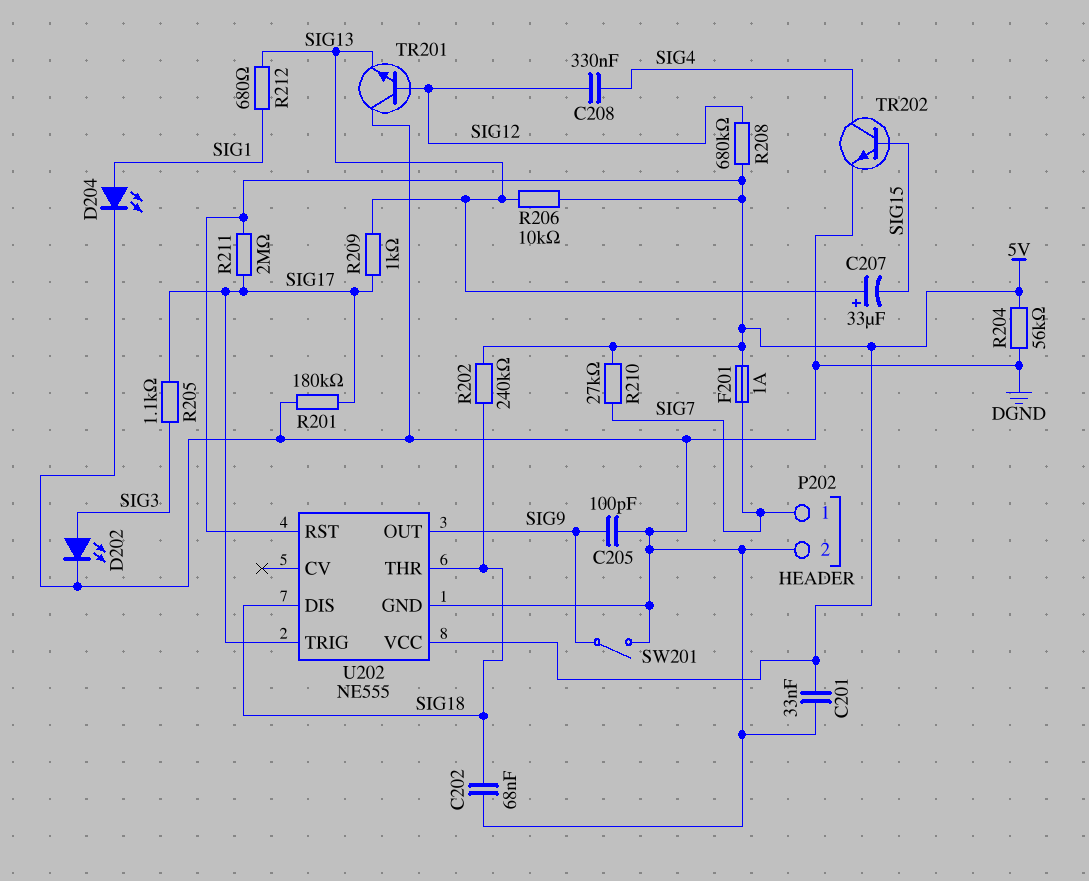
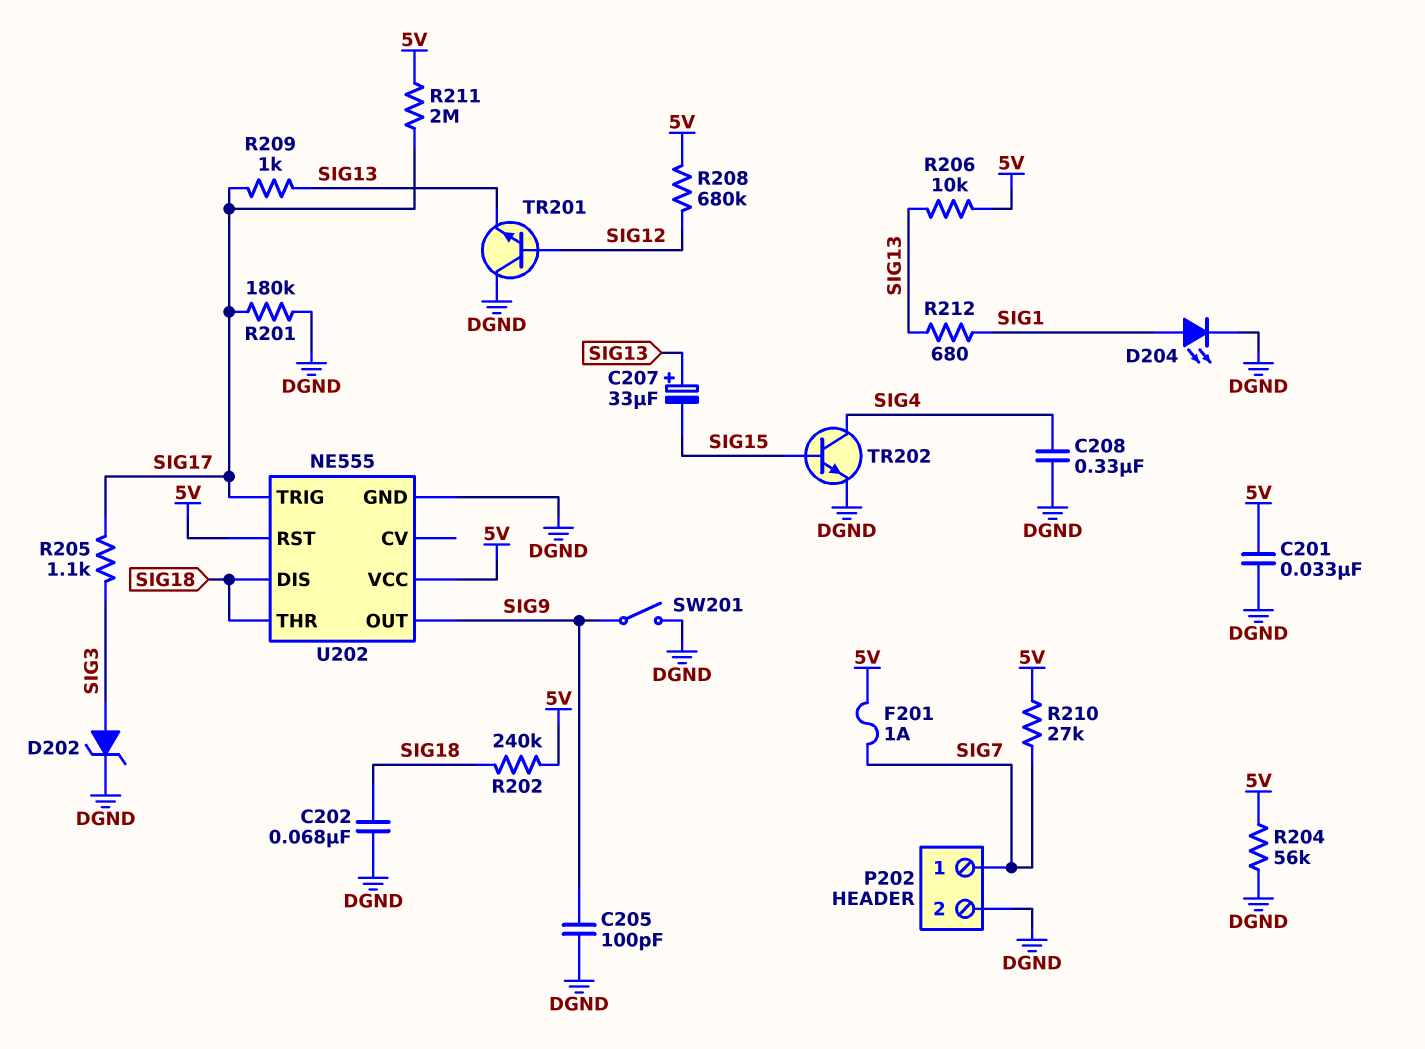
C208: 330nF (SIG4, SIG12) -> 330nF (DGND, SIG4)
D202: LED (A SIG3, K DGND) -> zener (A SIG3, K DGND)

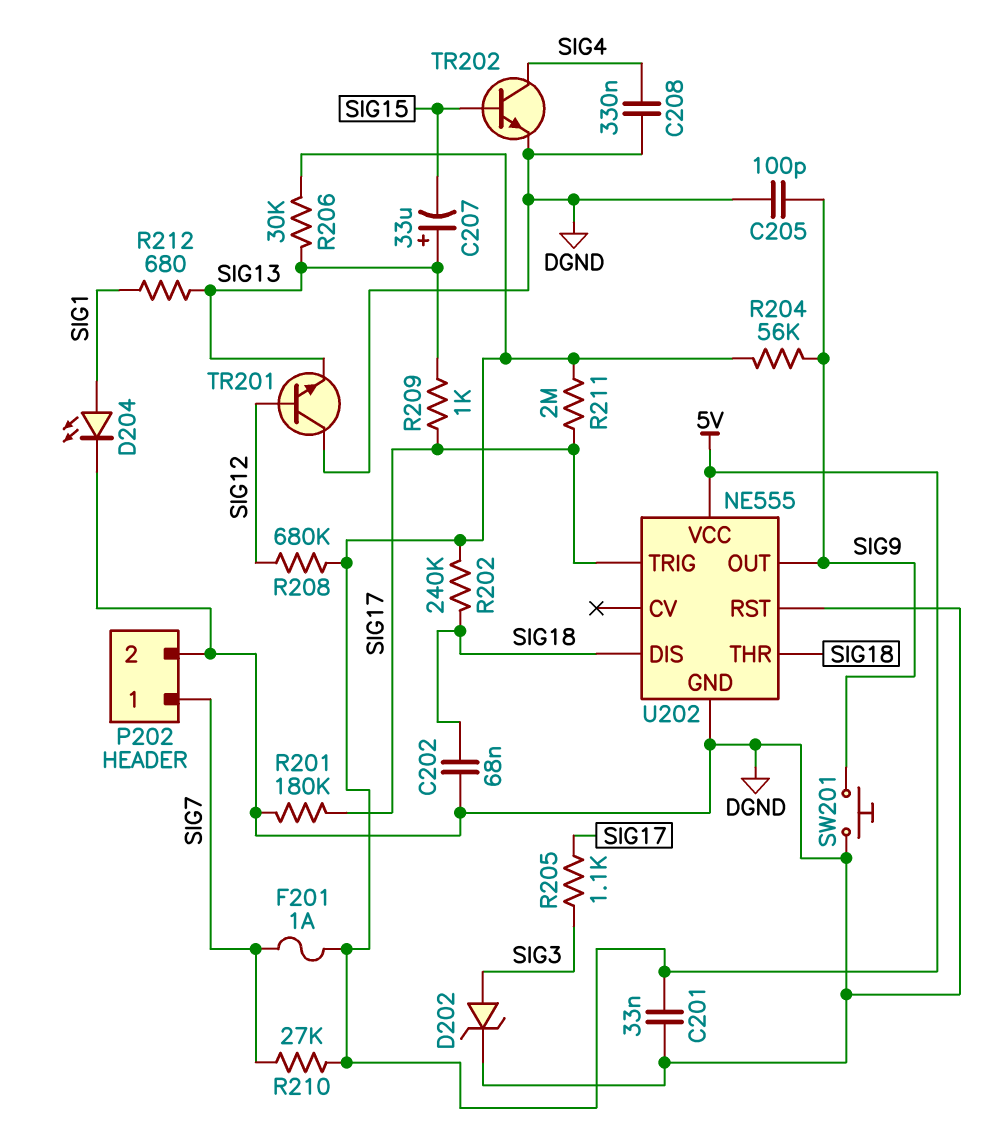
R204: 56k (5V, DGND) -> 56k (5V, SIG9)
R206: 10k (5V, SIG13) -> 30k (5V, SIG13)
SW201: switch (DGND, SIG9) -> button (DGND, SIG9)
U202 pin RST: 5V -> DGND

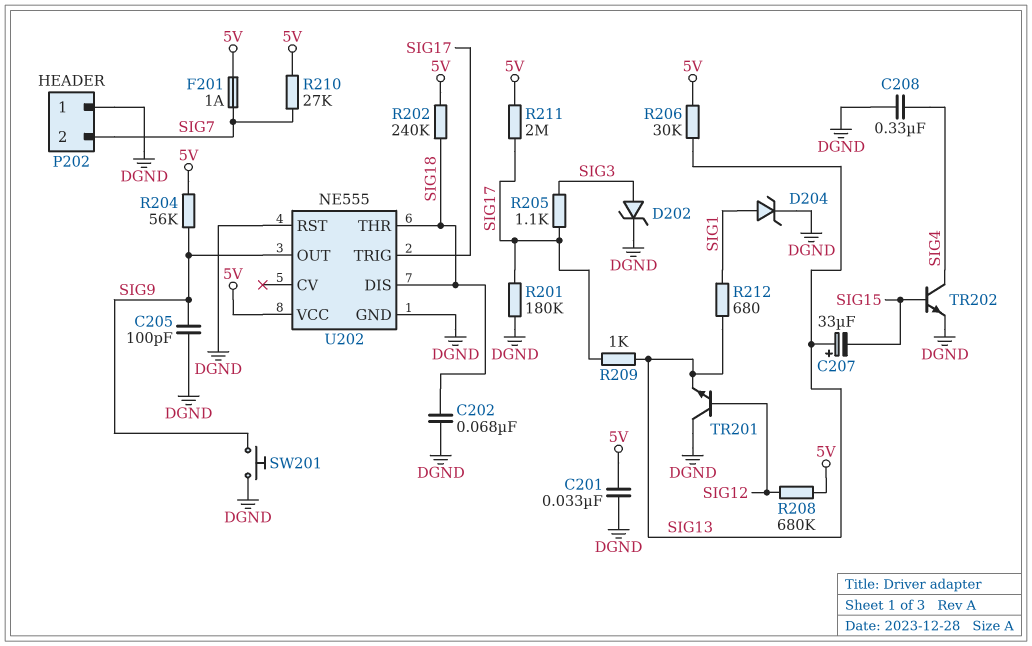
D204: LED (A SIG1, K DGND) -> zener (A SIG1, K DGND)
P202 pin 1: SIG7 -> DGND
P202 pin 2: DGND -> SIG7

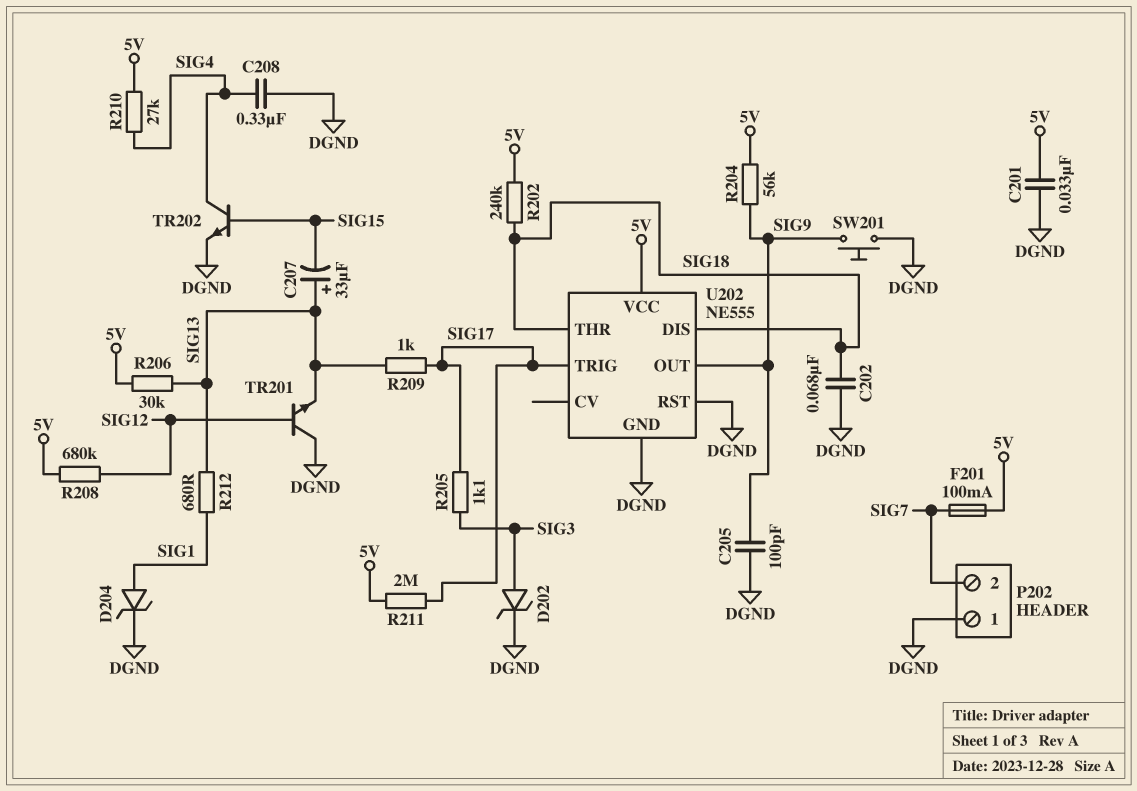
F201: 1A (5V, SIG7) -> 100mA (5V, SIG7)
R201: 180k (DGND, SIG17) -> none
R210: 27k (5V, SIG7) -> 27k (5V, SIG4)

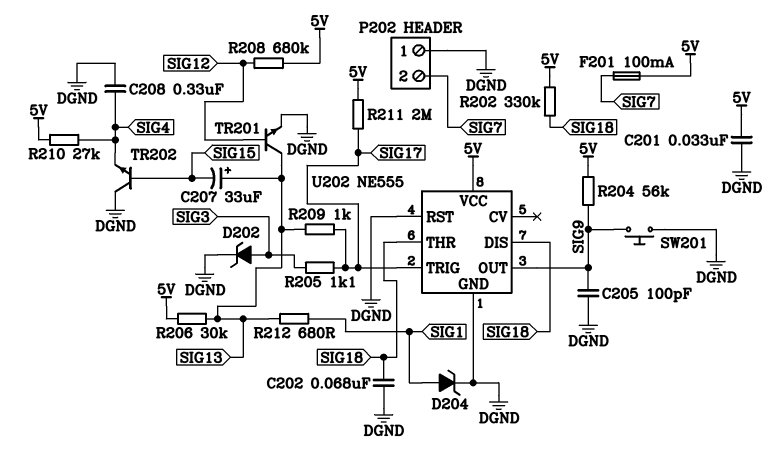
R202: 240k (5V, SIG18) -> 330k (5V, SIG18)
TR201: NPN (B SIG12, C DGND, E SIG13) -> NPN (B SIG12, C SIG13, E DGND)
TR202: NPN (B SIG15, C SIG4, E DGND) -> NPN (B SIG15, C DGND, E SIG4)

